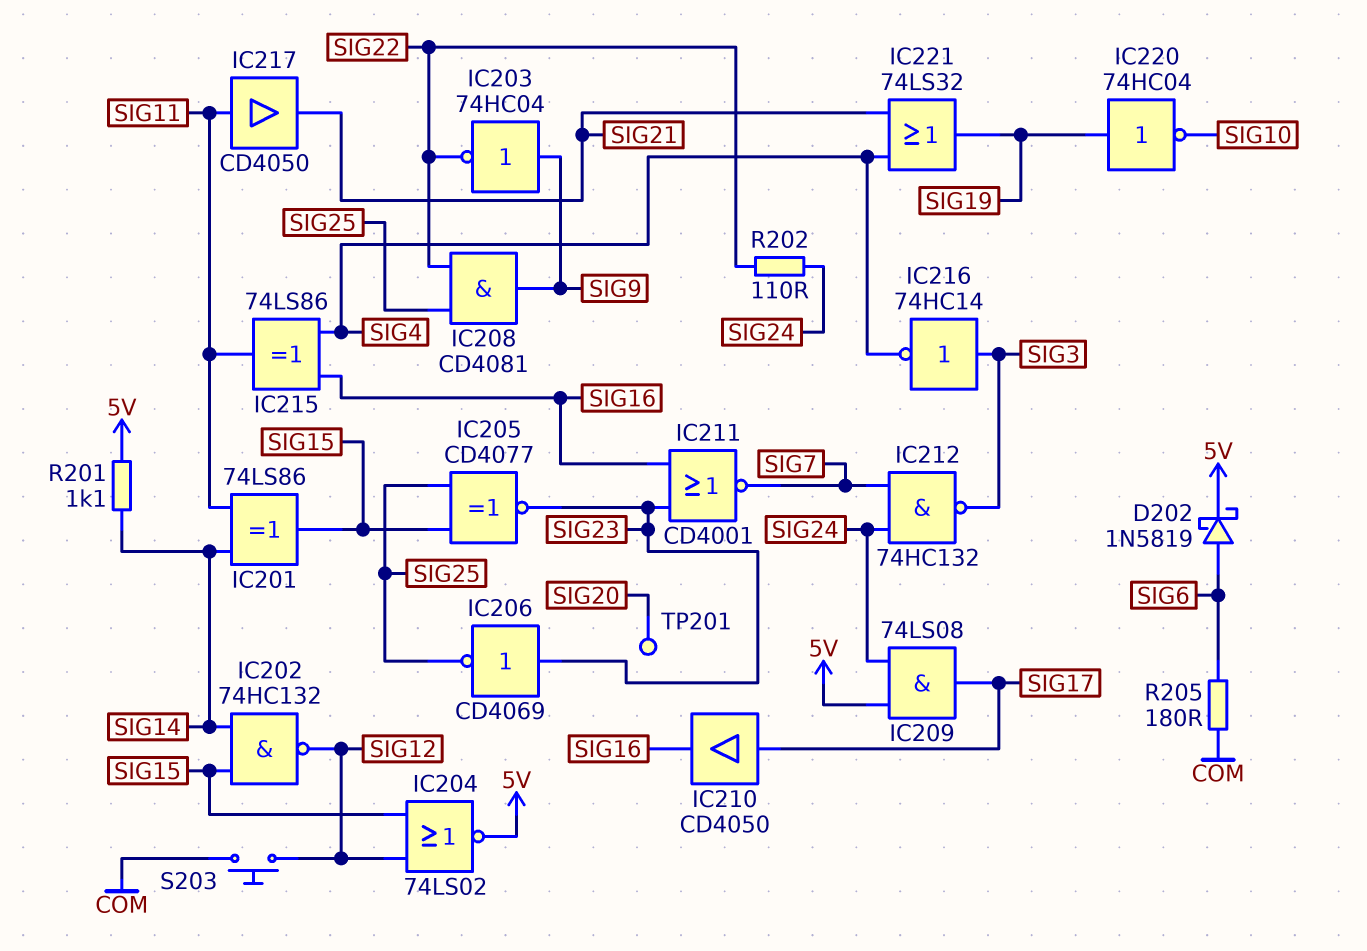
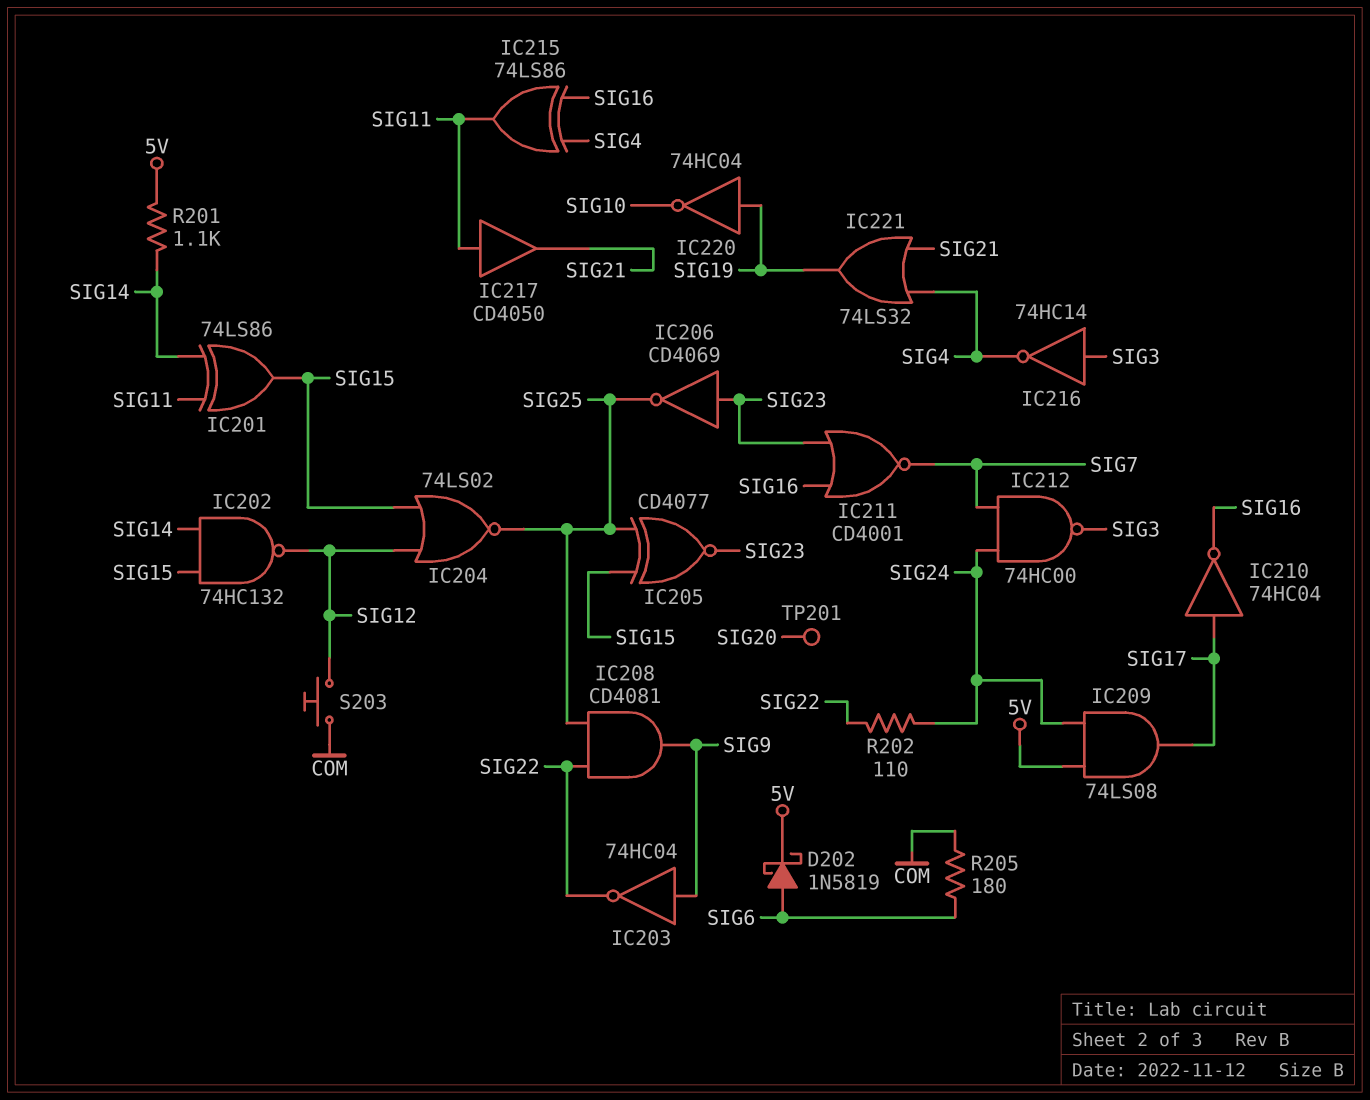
IC204: NOR 74LS02 (in SIG12, in SIG15, out 5V) -> NOR 74LS02 (in SIG12, in SIG15, out SIG25)
IC210: buffer CD4050 (in SIG17, out SIG16) -> NOT 74HC04 (in SIG17, out SIG16)
IC212: NAND 74HC132 (in SIG7, in SIG24, out SIG3) -> NAND 74HC00 (in SIG7, in SIG24, out SIG3)

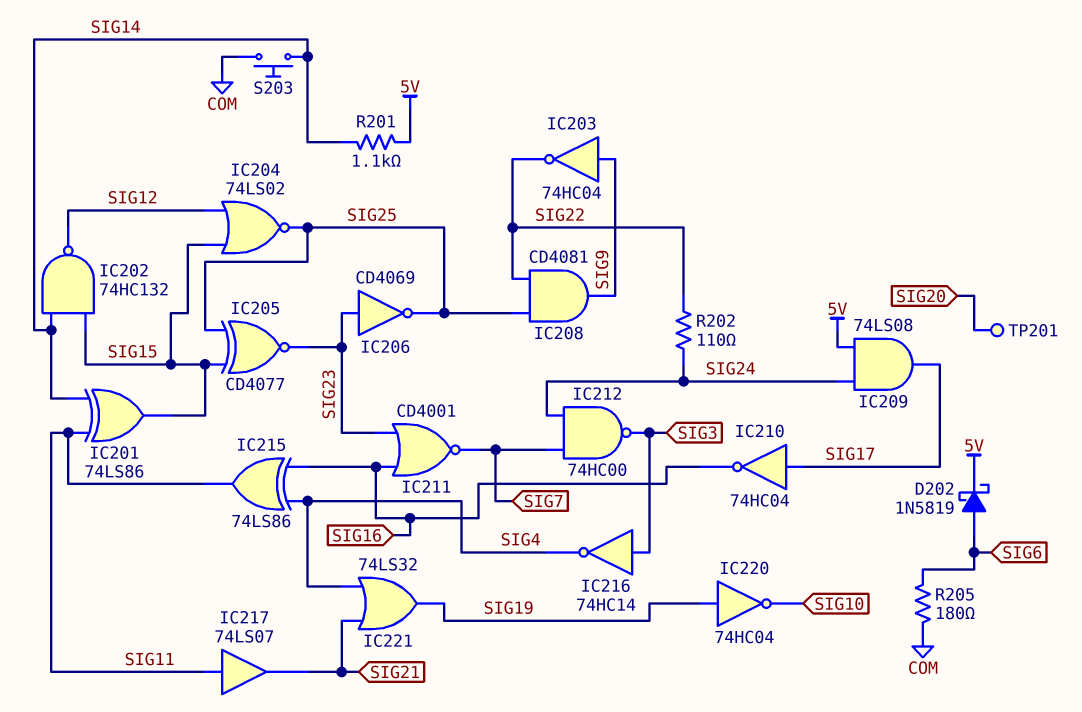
IC217: buffer CD4050 (in SIG11, out SIG21) -> buffer 74LS07 (in SIG11, out SIG21)
S203: button (COM, SIG12) -> button (COM, SIG14)

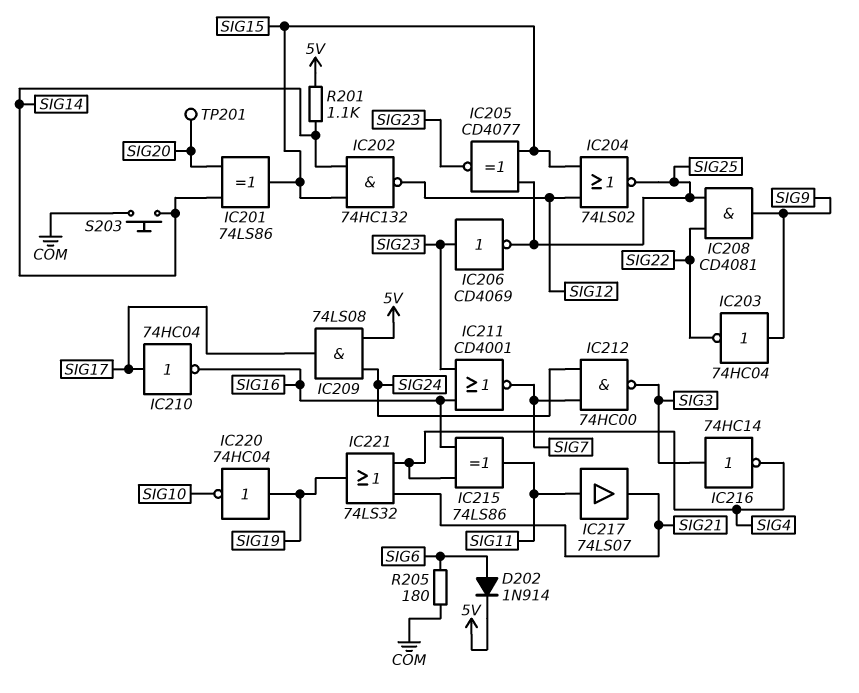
D202: schottky 1N5819 (A SIG6, K 5V) -> diode 1N914 (A SIG6, K 5V)
IC201: XOR 74LS86 (in SIG11, in SIG14, out SIG15) -> XOR 74LS86 (in SIG14, in SIG20, out SIG15)
R202: 110 (SIG22, SIG24) -> none

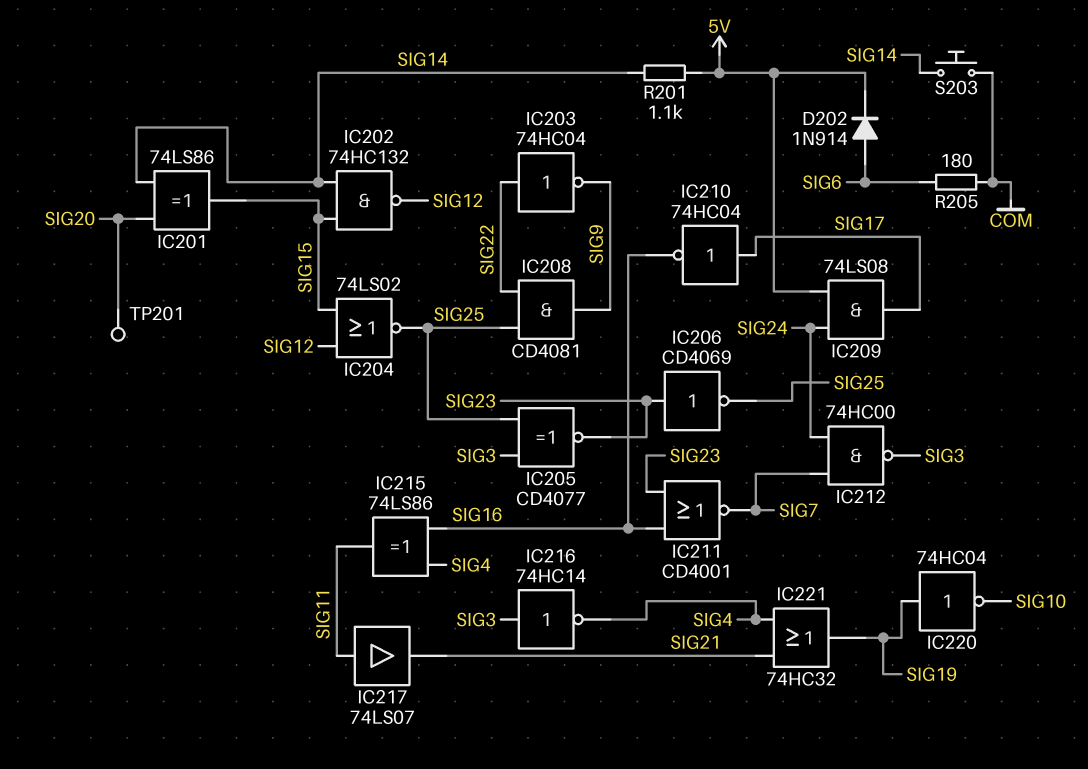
IC203: NOT 74HC04 (in SIG9, out SIG22) -> NOT 74HC04 (in SIG22, out SIG9)
IC205: XNOR CD4077 (in SIG15, in SIG25, out SIG23) -> XNOR CD4077 (in SIG3, in SIG25, out SIG23)
IC221: OR 74LS32 (in SIG4, in SIG21, out SIG19) -> OR 74HC32 (in SIG4, in SIG21, out SIG19)

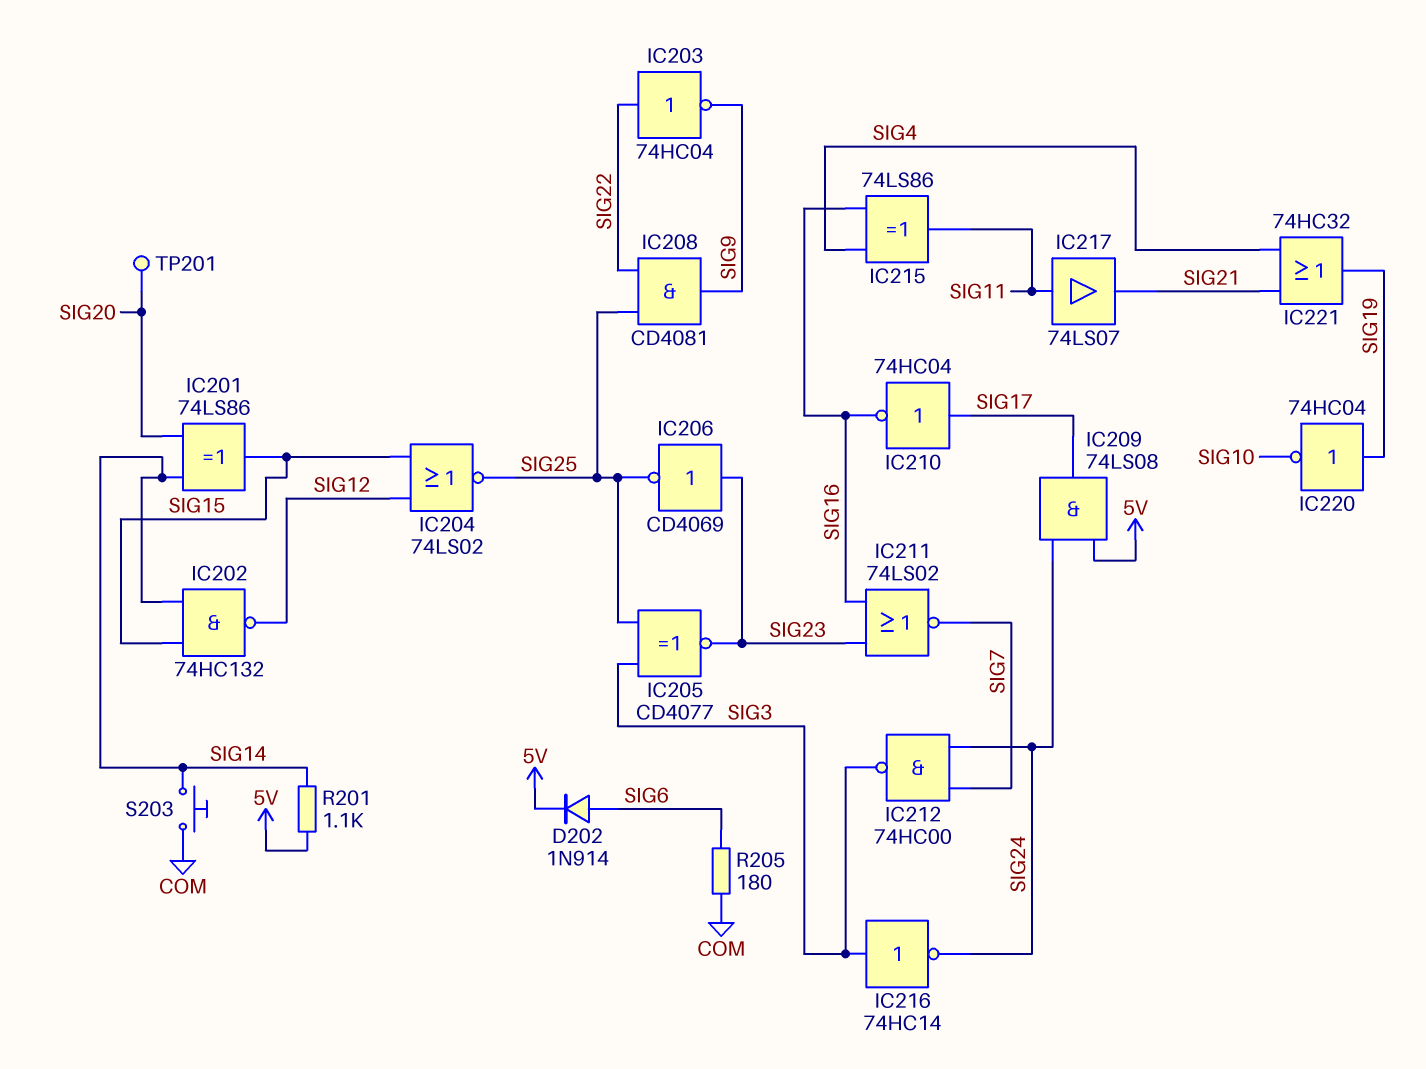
IC211: NOR CD4001 (in SIG16, in SIG23, out SIG7) -> NOR 74LS02 (in SIG16, in SIG23, out SIG7)
IC216: NOT 74HC14 (in SIG3, out SIG4) -> NOT 74HC14 (in SIG3, out SIG24)

